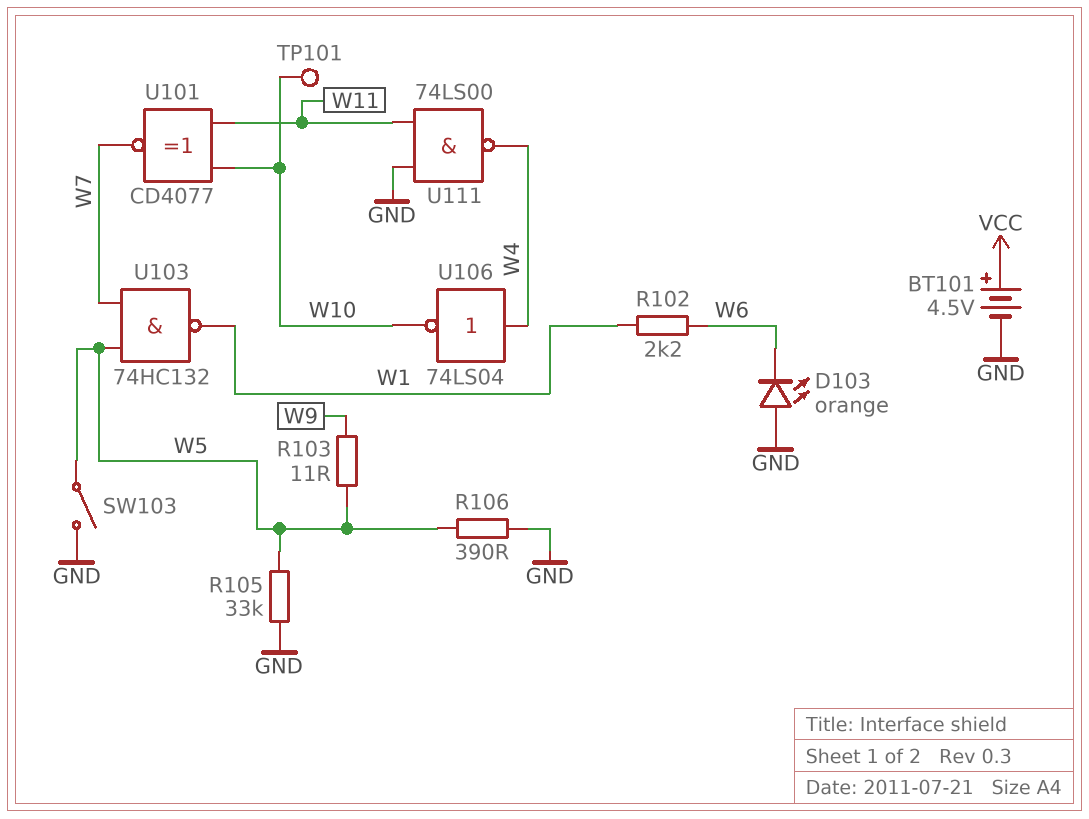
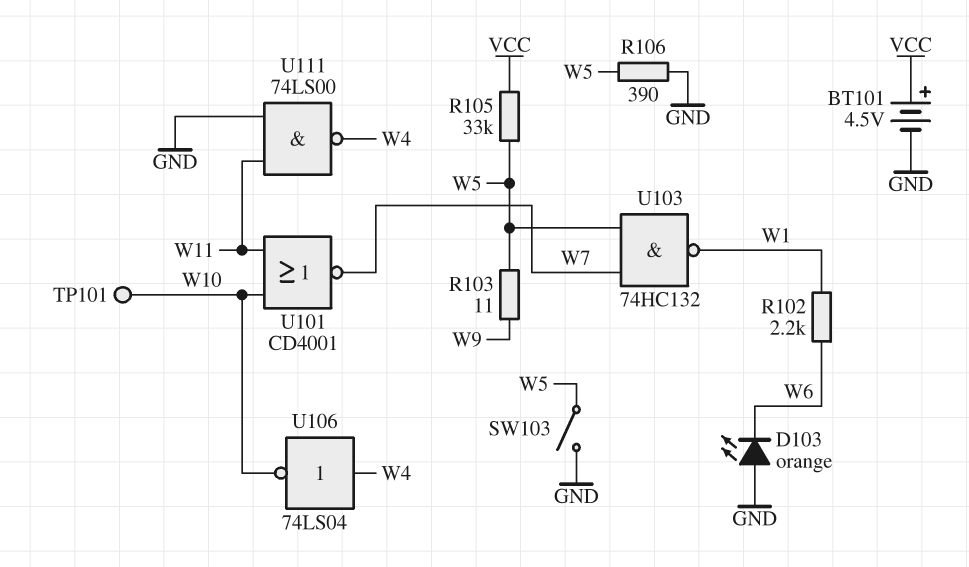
R105: 33k (GND, W5) -> 33k (VCC, W5)
U101: XNOR CD4077 (in W10, in W11, out W7) -> NOR CD4001 (in W10, in W11, out W7)

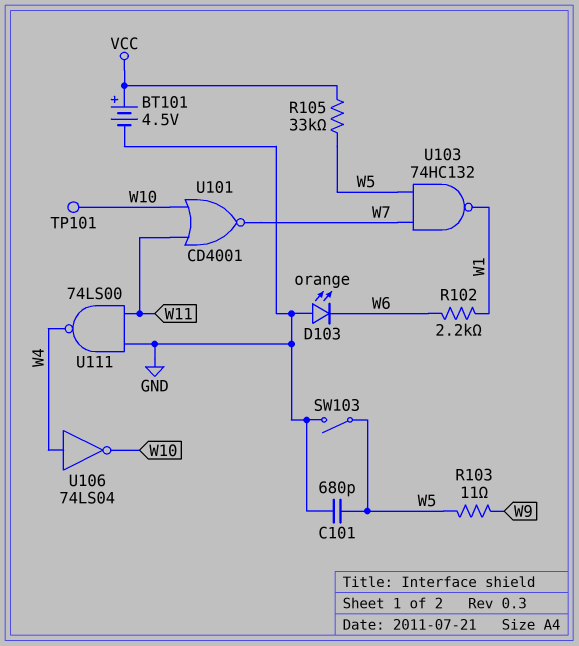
C101: none -> 680pF (GND, W5)
R106: 390 (GND, W5) -> none

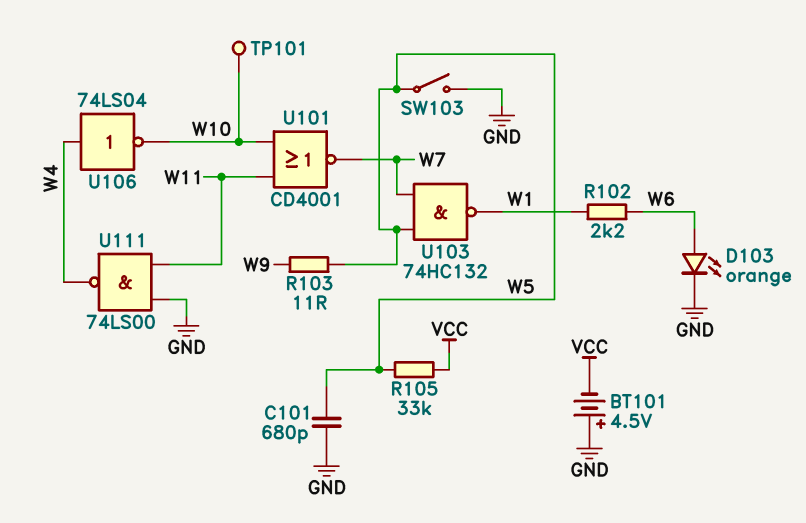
BT101: 4.5V (plus VCC, minus GND) -> 4.5V (plus GND, minus VCC)
D103: LED orange (A GND, K W6) -> LED orange (A W6, K GND)

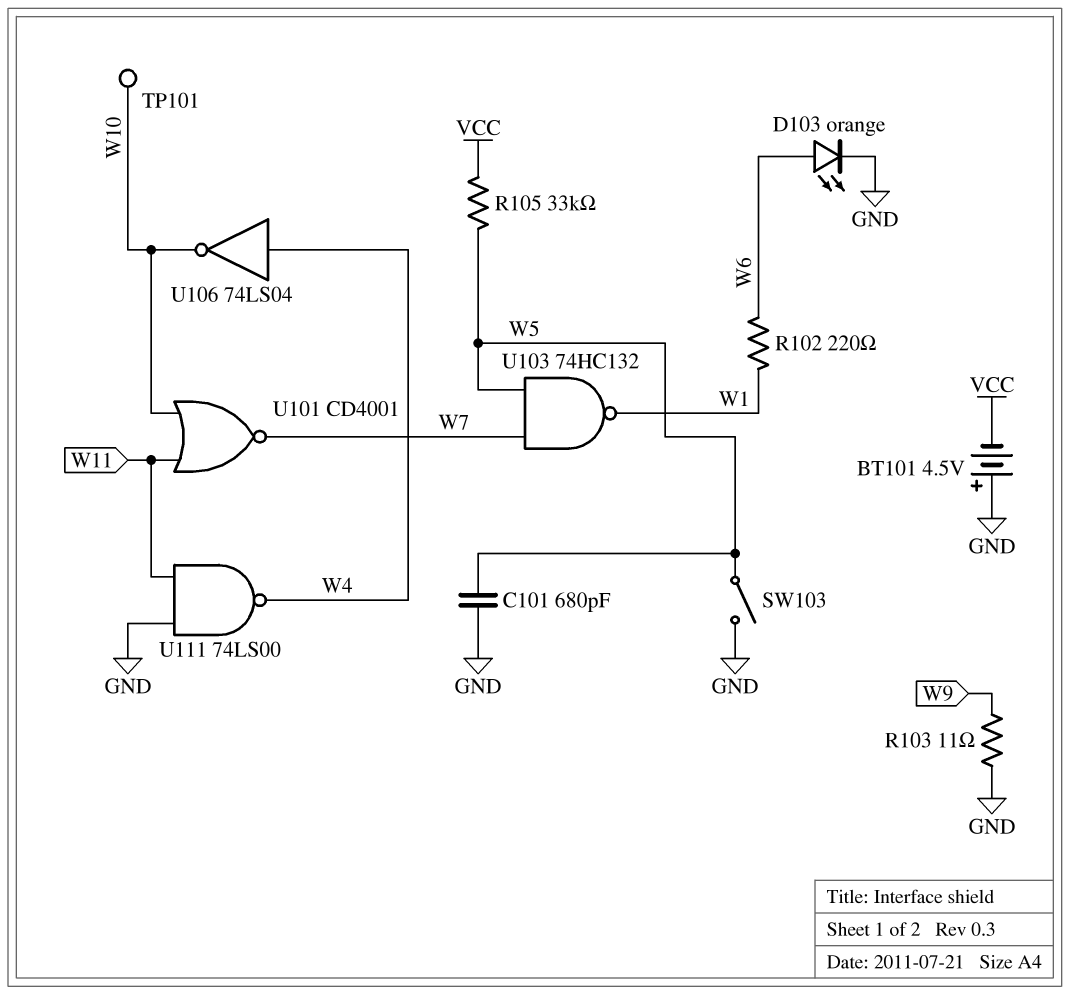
R102: 2.2k (W1, W6) -> 220 (W1, W6)
R103: 11 (W5, W9) -> 11 (GND, W9)

